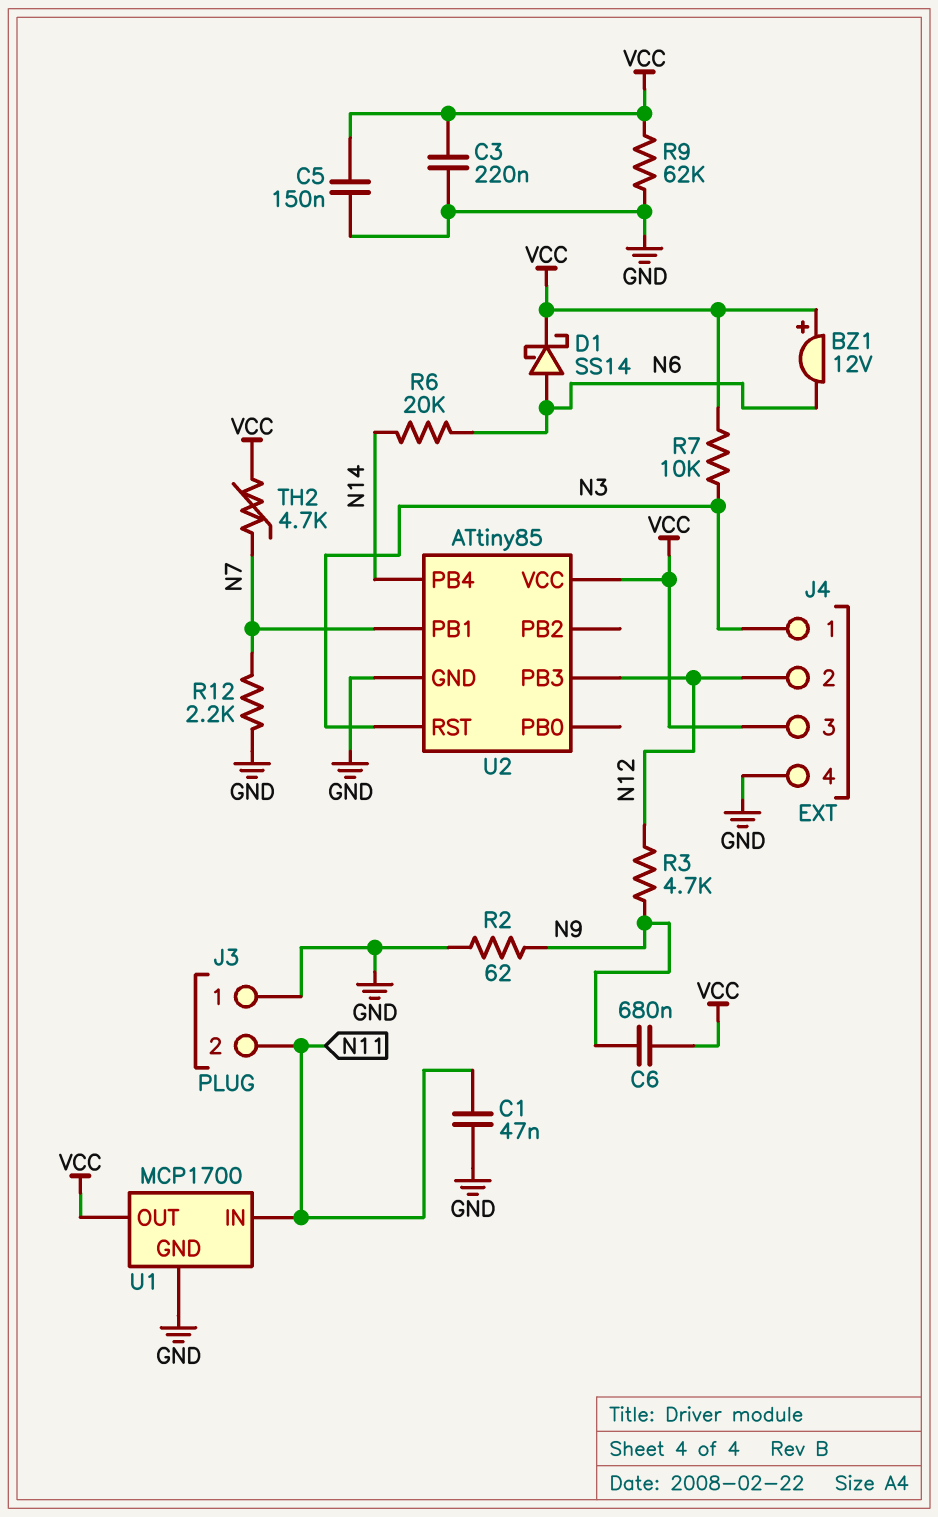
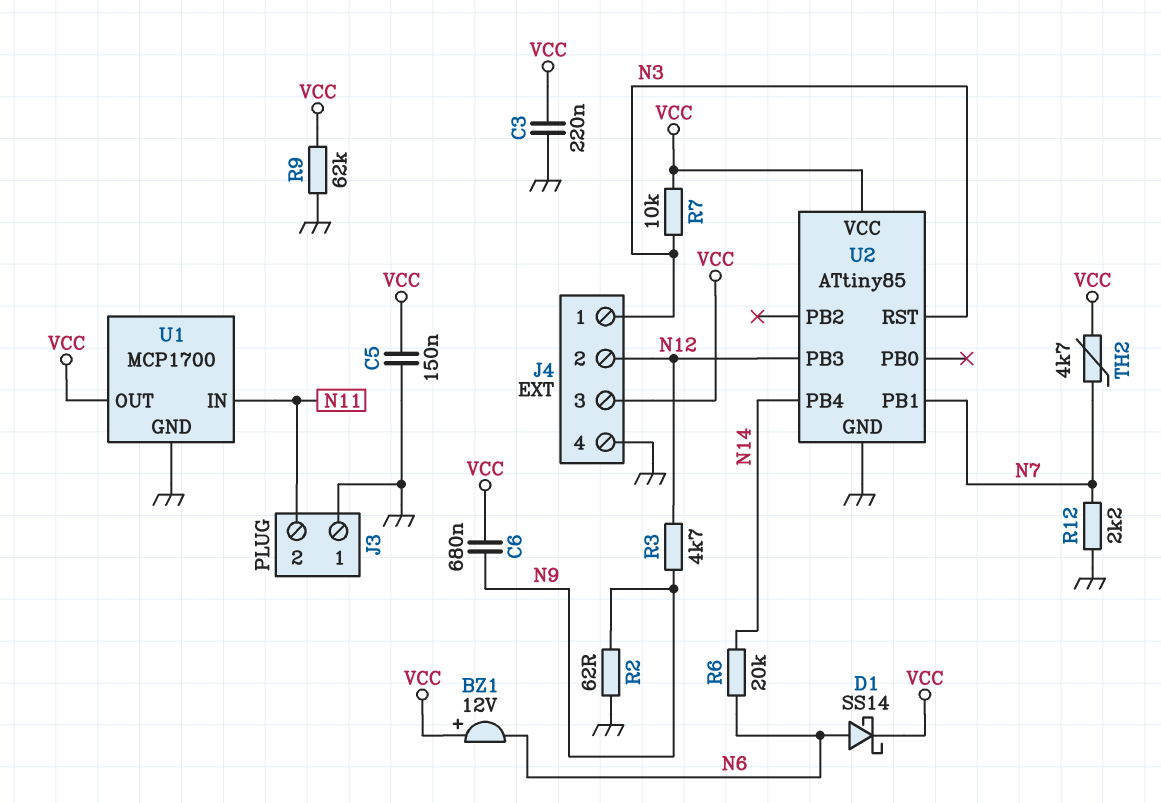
C1: 47nF (GND, N11) -> none

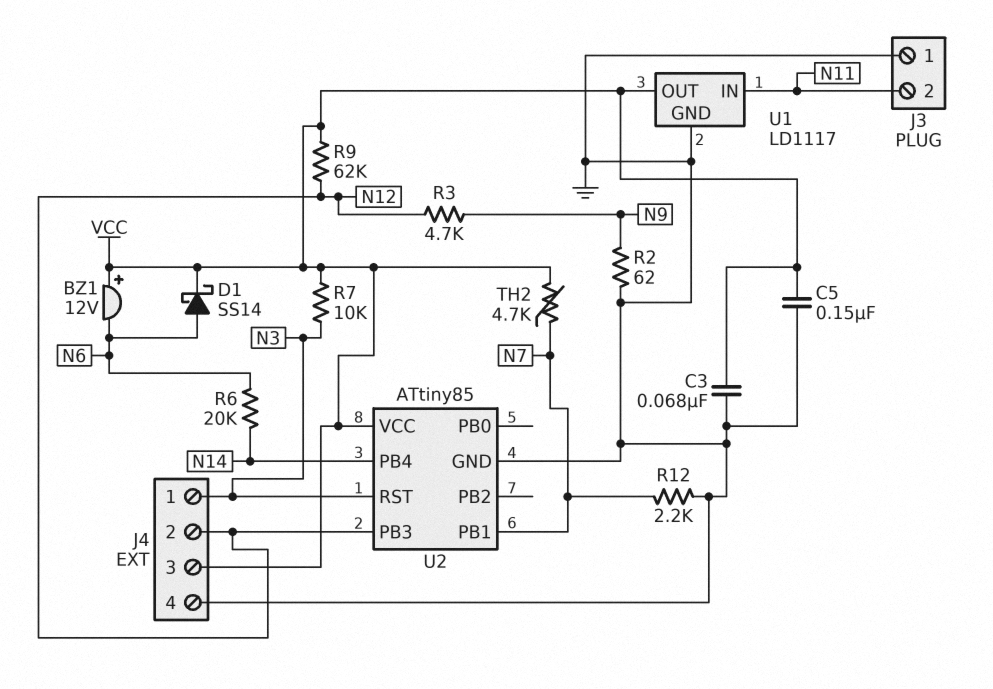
C3: 220nF (GND, VCC) -> 68nF (GND, VCC)
C6: 680nF (N9, VCC) -> none
R9: 62k (GND, VCC) -> 62k (N12, VCC)
U1: MCP1700 -> LD1117

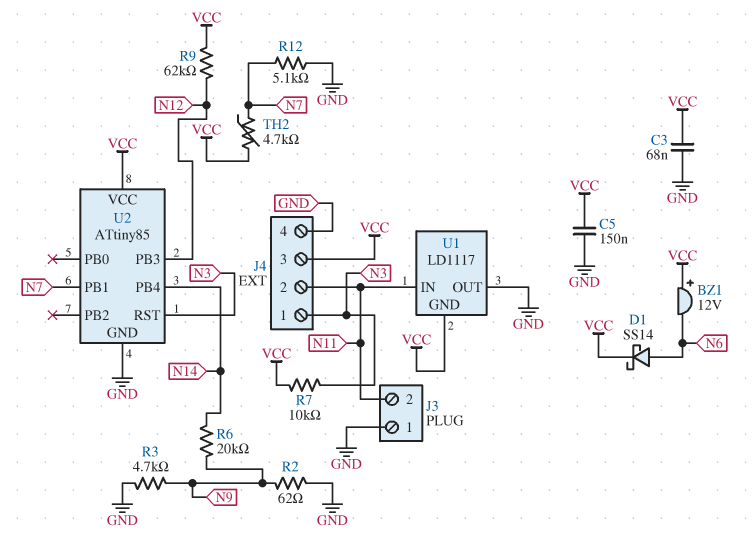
J4 pin 2: N12 -> N11
R3: 4.7k (N9, N12) -> 4.7k (GND, N9)
R6: 20k (N6, N14) -> 20k (N9, N14)
R12: 2.2k (GND, N7) -> 5.1k (GND, N7)
U1 pin GND: GND -> VCC
U1 pin OUT: VCC -> GND

